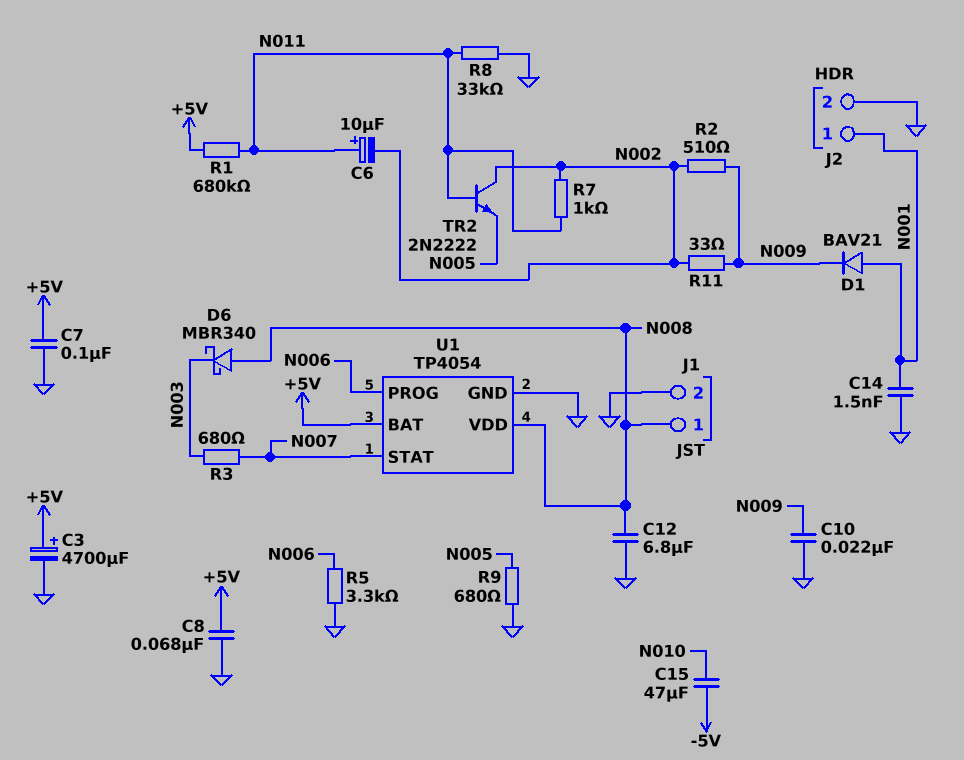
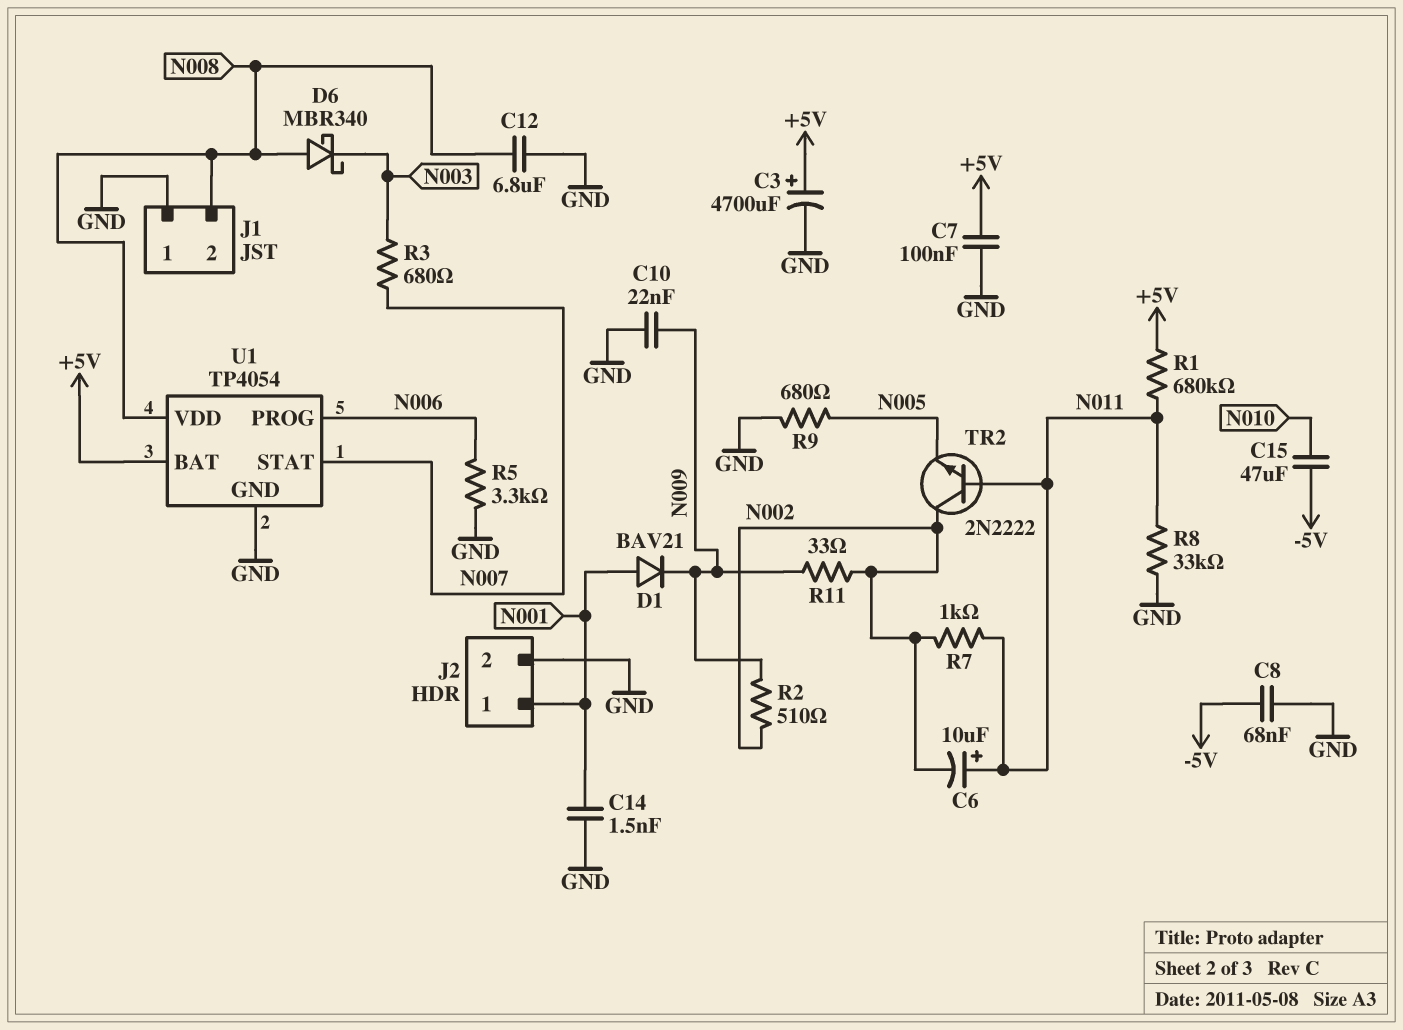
C8: 68nF (+5V, GND) -> 68nF (-5V, GND)
J1 pin 1: N008 -> GND
J1 pin 2: GND -> N008

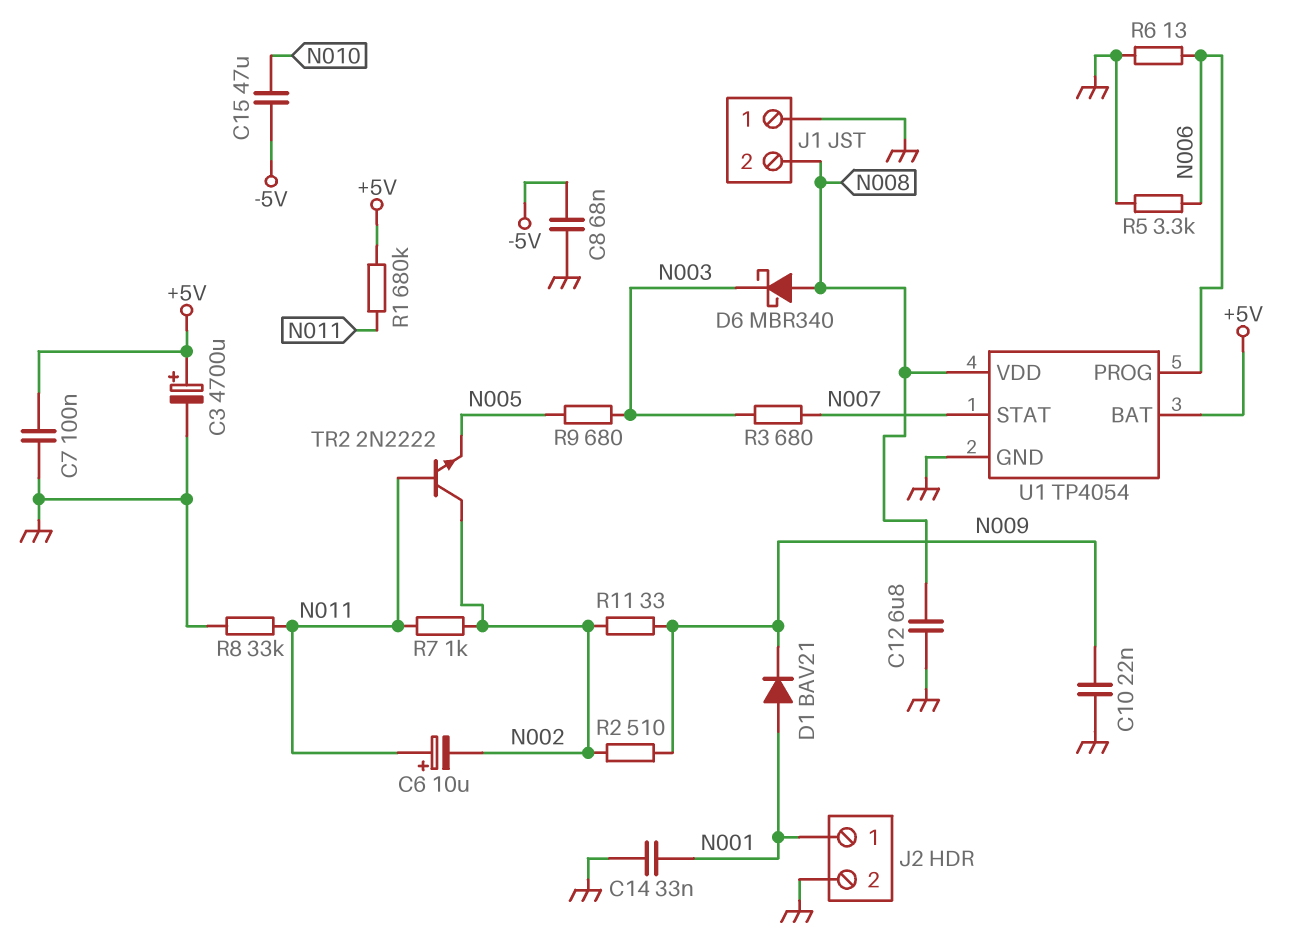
C14: 1.5nF (GND, N001) -> 33nF (GND, N001)
R6: none -> 13 (GND, N006)
R9: 680 (GND, N005) -> 680 (N003, N005)

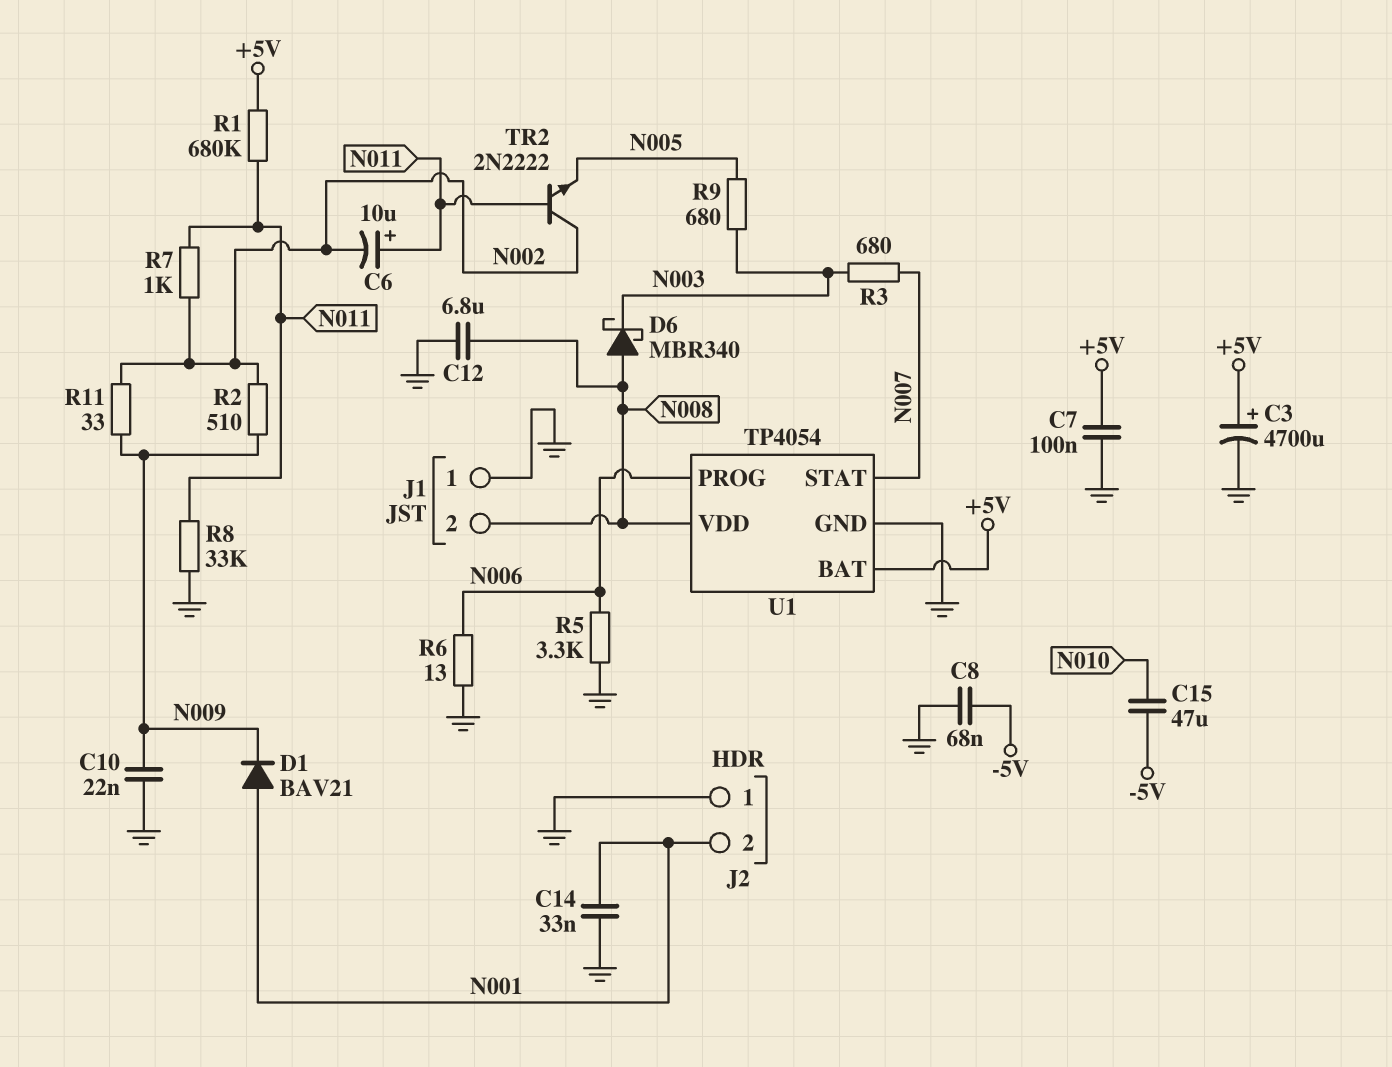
J2 pin 1: N001 -> GND
J2 pin 2: GND -> N001

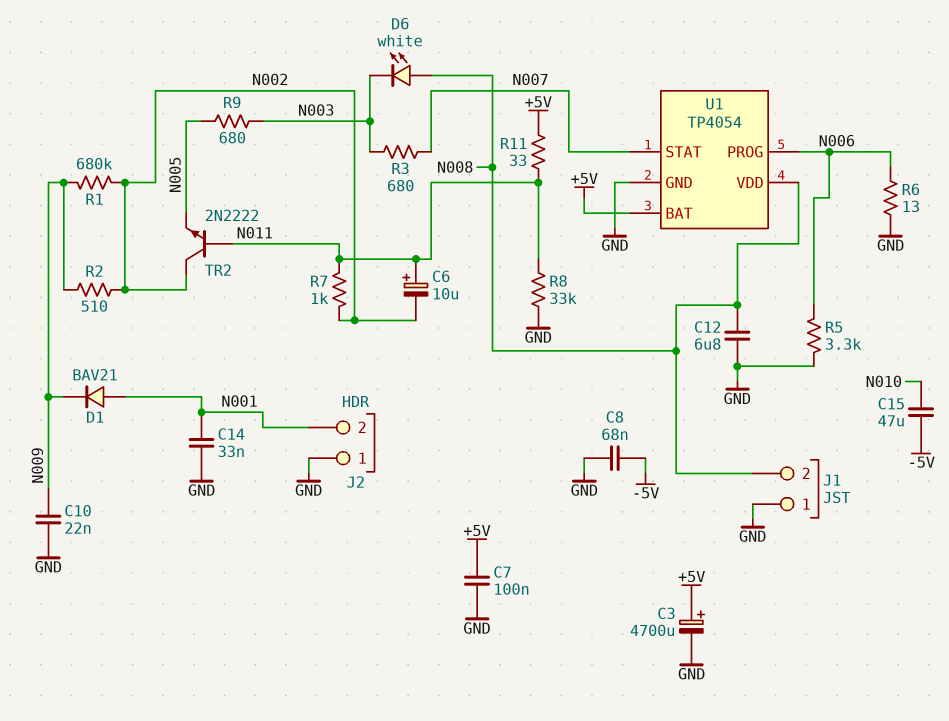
D6: schottky MBR340 (A N008, K N003) -> LED white (A N008, K N003)
R1: 680k (+5V, N011) -> 680k (N002, N009)
R11: 33 (N002, N009) -> 33 (+5V, N011)

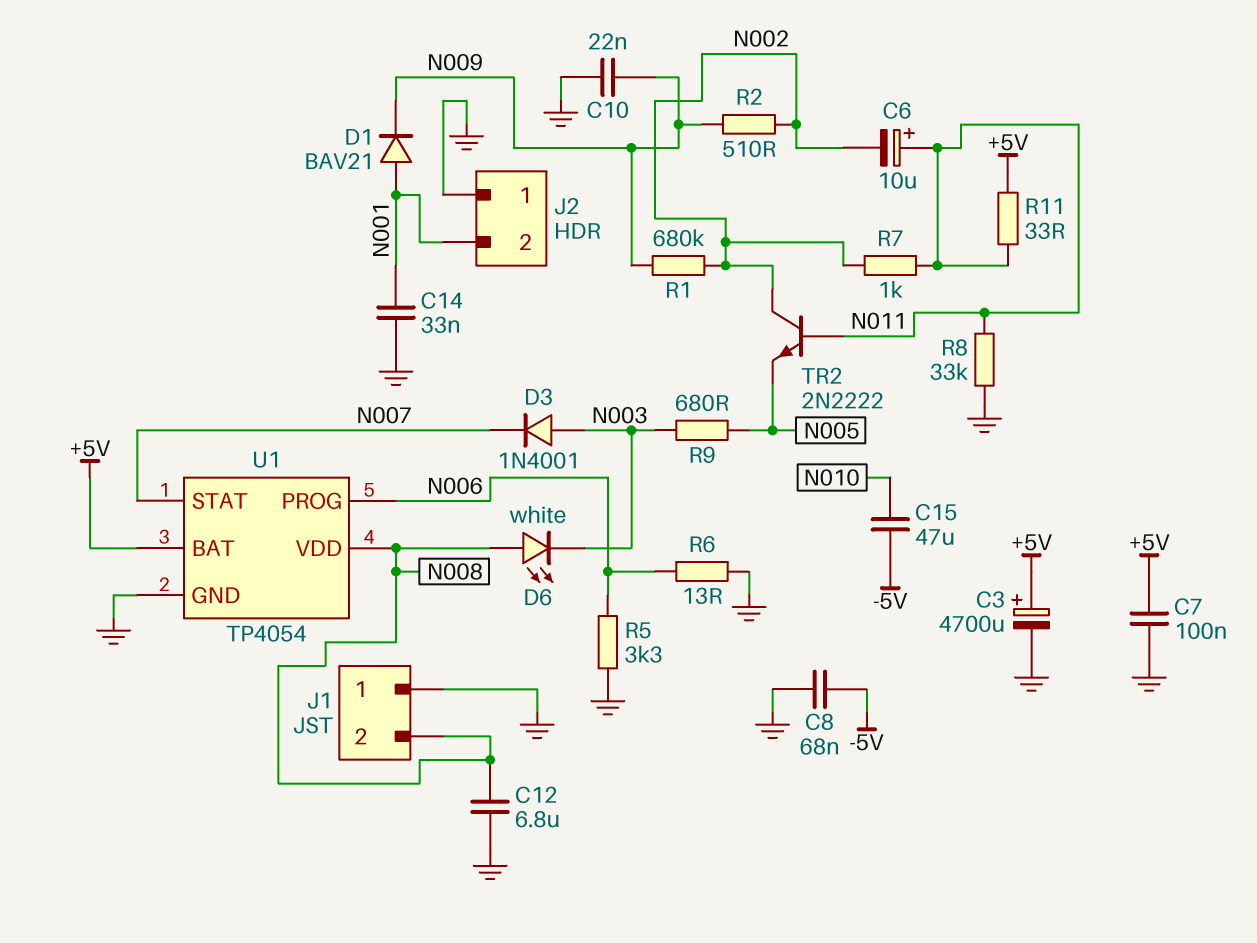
D3: none -> diode 1N4001 (A N003, K N007)
R3: 680 (N003, N007) -> none

